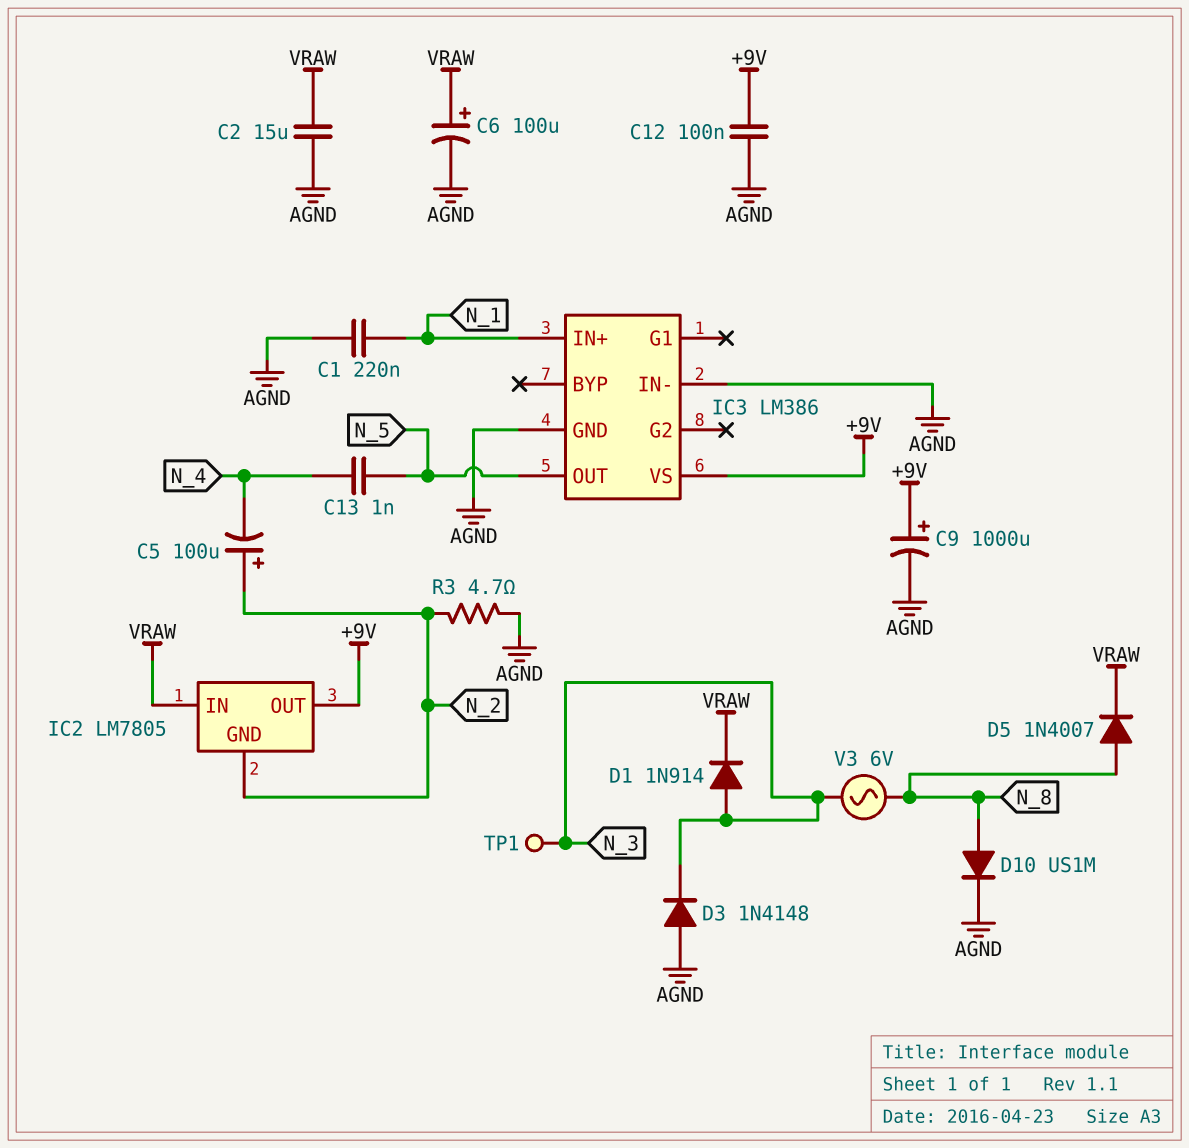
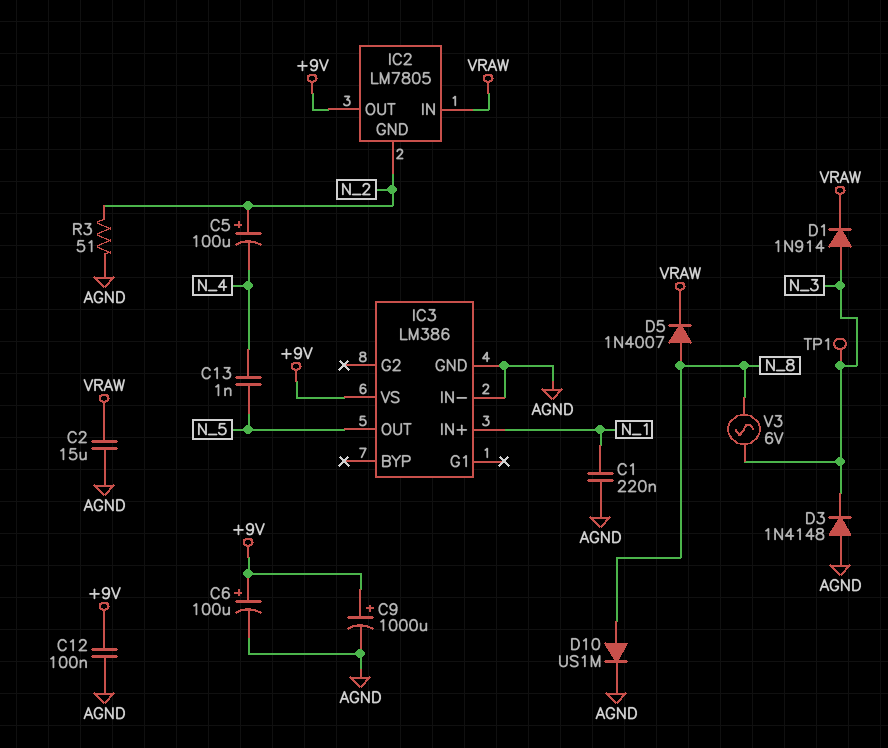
C6: 100uF (plus VRAW, minus AGND) -> 100uF (plus +9V, minus AGND)
R3: 4.7 (AGND, N_2) -> 51 (AGND, N_2)

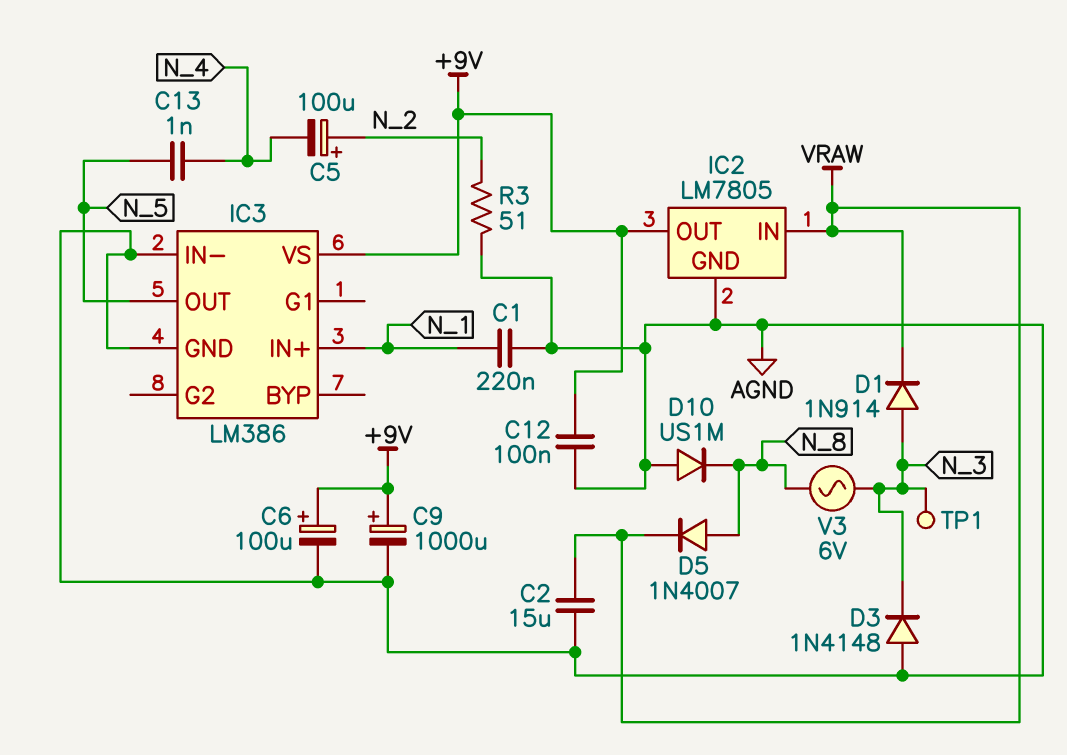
D10: diode US1M (A N_8, K AGND) -> diode US1M (A AGND, K N_8)
IC2 pin GND: N_2 -> AGND

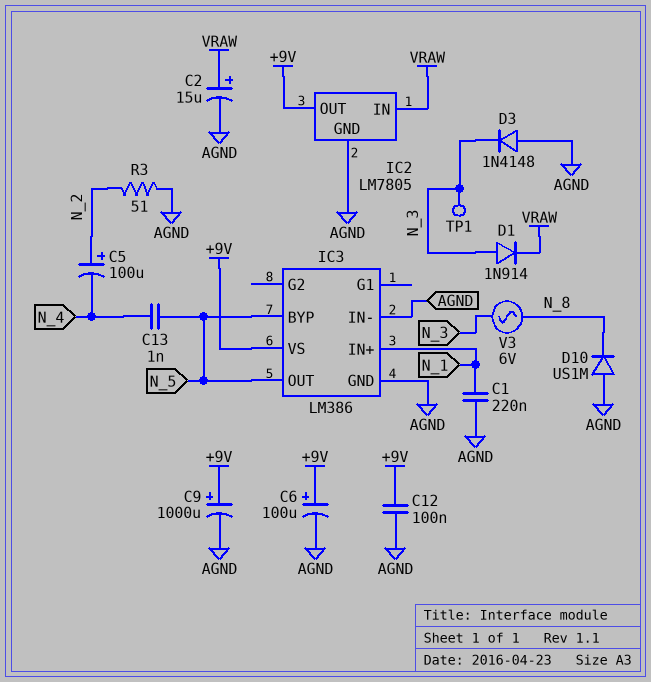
C2: 15uF (AGND, VRAW) -> 15uF (plus VRAW, minus AGND)
D5: diode 1N4007 (A N_8, K VRAW) -> none
IC3 pin BYP: none -> N_5

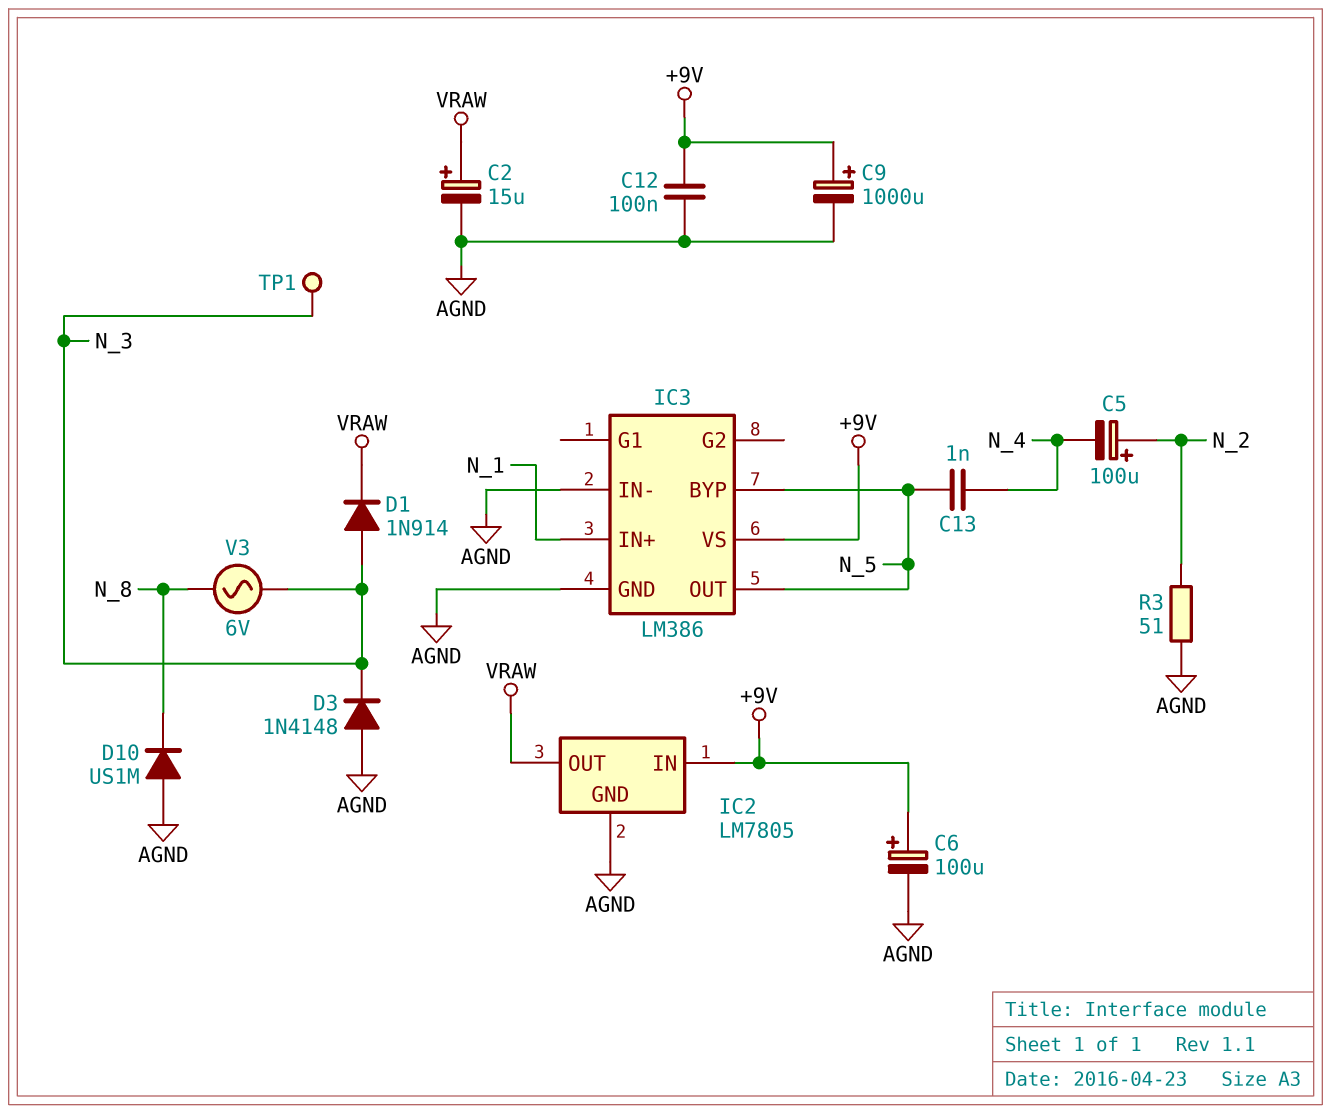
C1: 220nF (AGND, N_1) -> none
IC2 pin IN: VRAW -> +9V
IC2 pin OUT: +9V -> VRAW

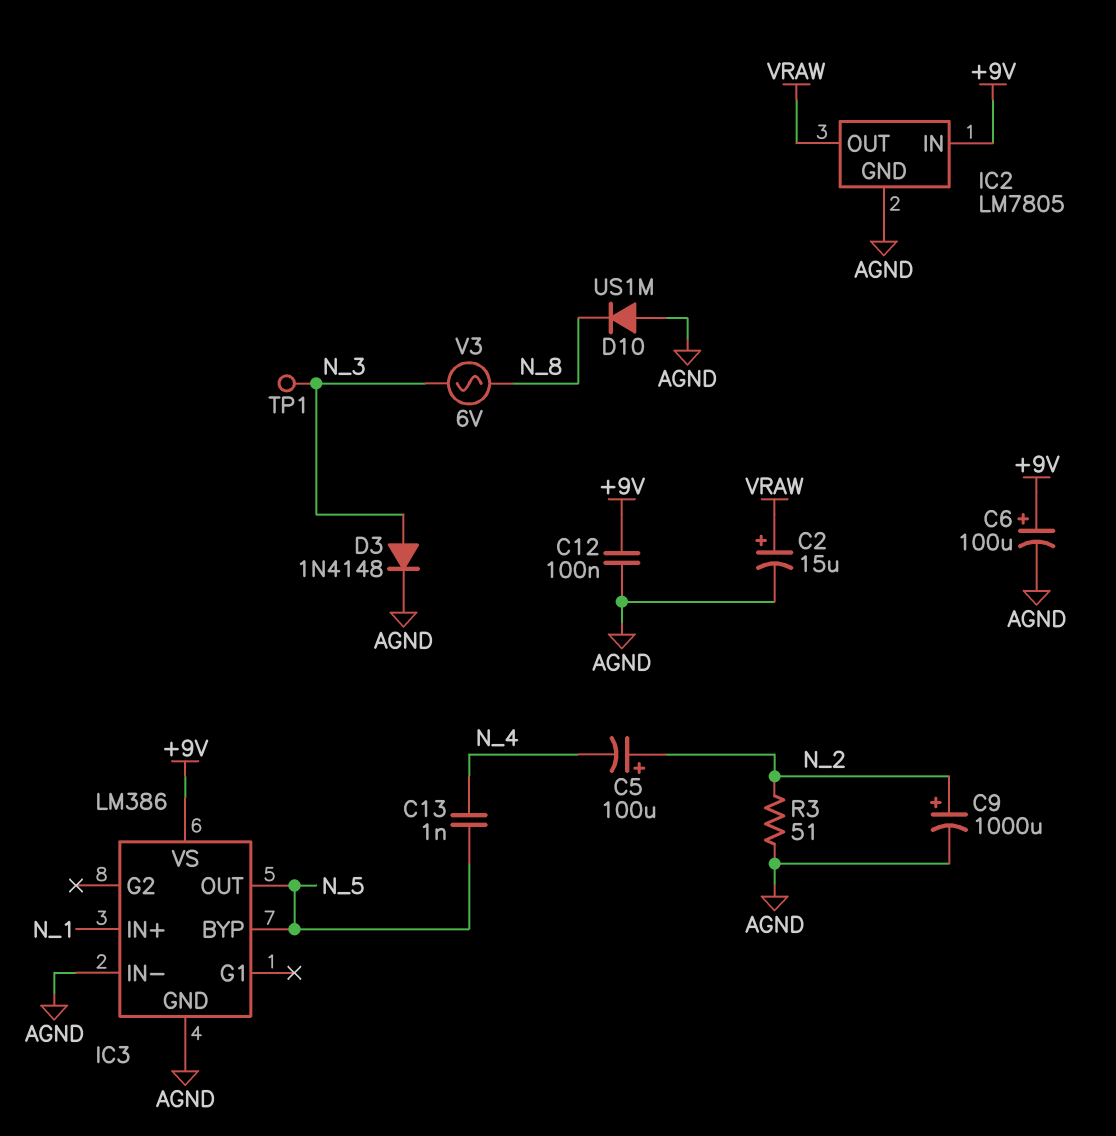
C9: 1000uF (plus +9V, minus AGND) -> 1000uF (plus N_2, minus AGND)
D1: diode 1N914 (A N_3, K VRAW) -> none
D3: diode 1N4148 (A AGND, K N_3) -> diode 1N4148 (A N_3, K AGND)

